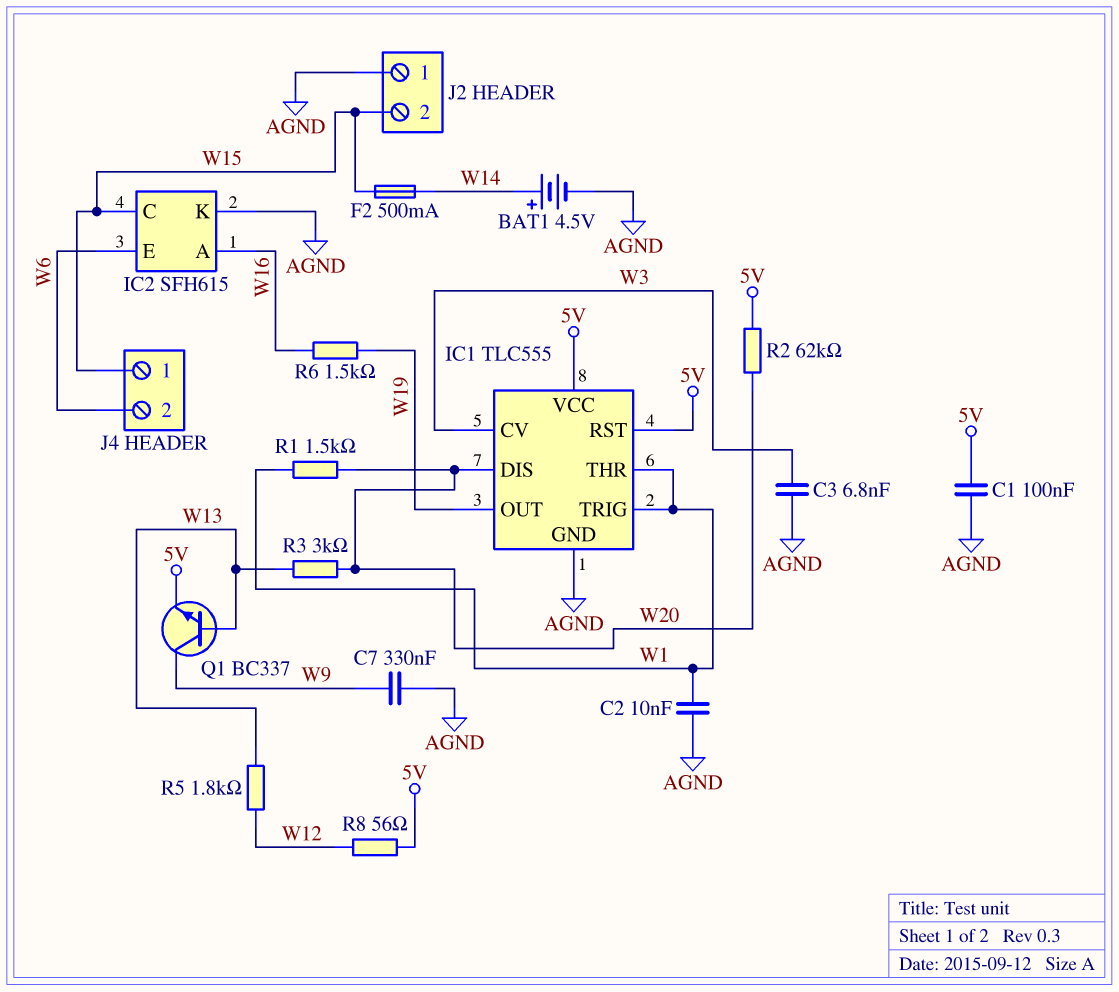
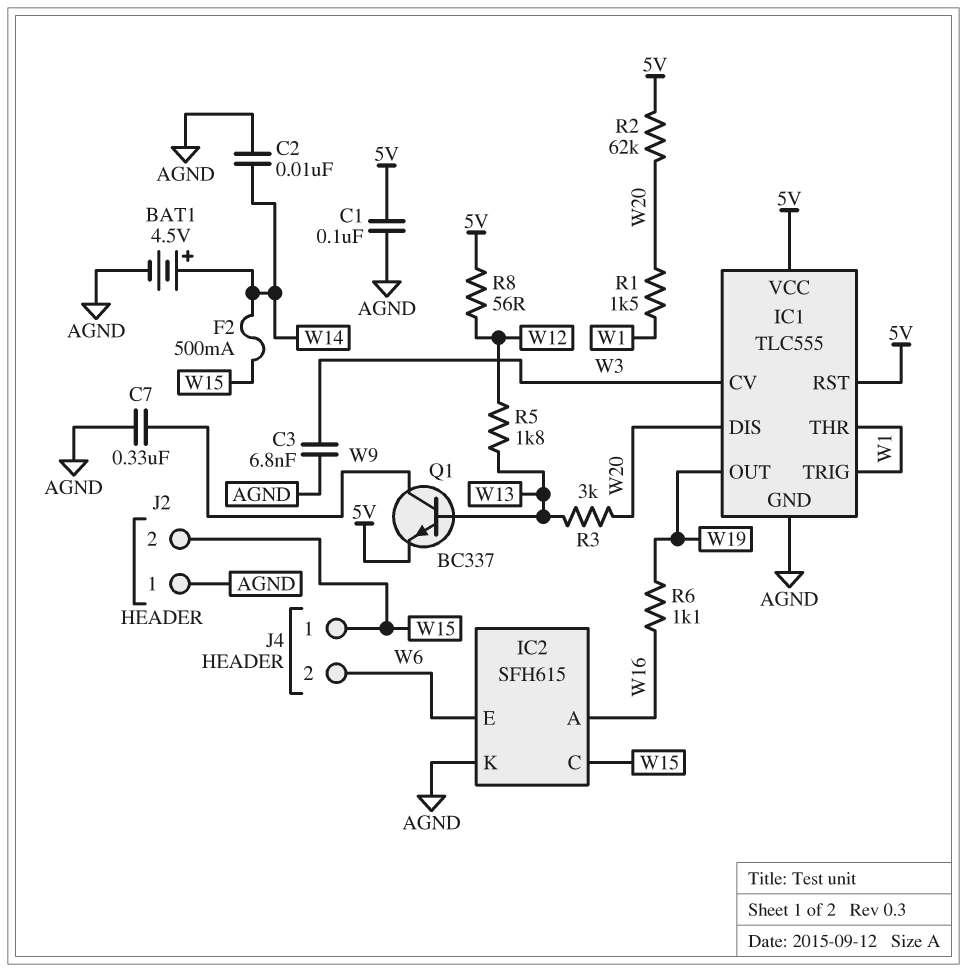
C2: 10nF (AGND, W1) -> 10nF (AGND, W14)
R6: 1.5k (W16, W19) -> 1.1k (W16, W19)

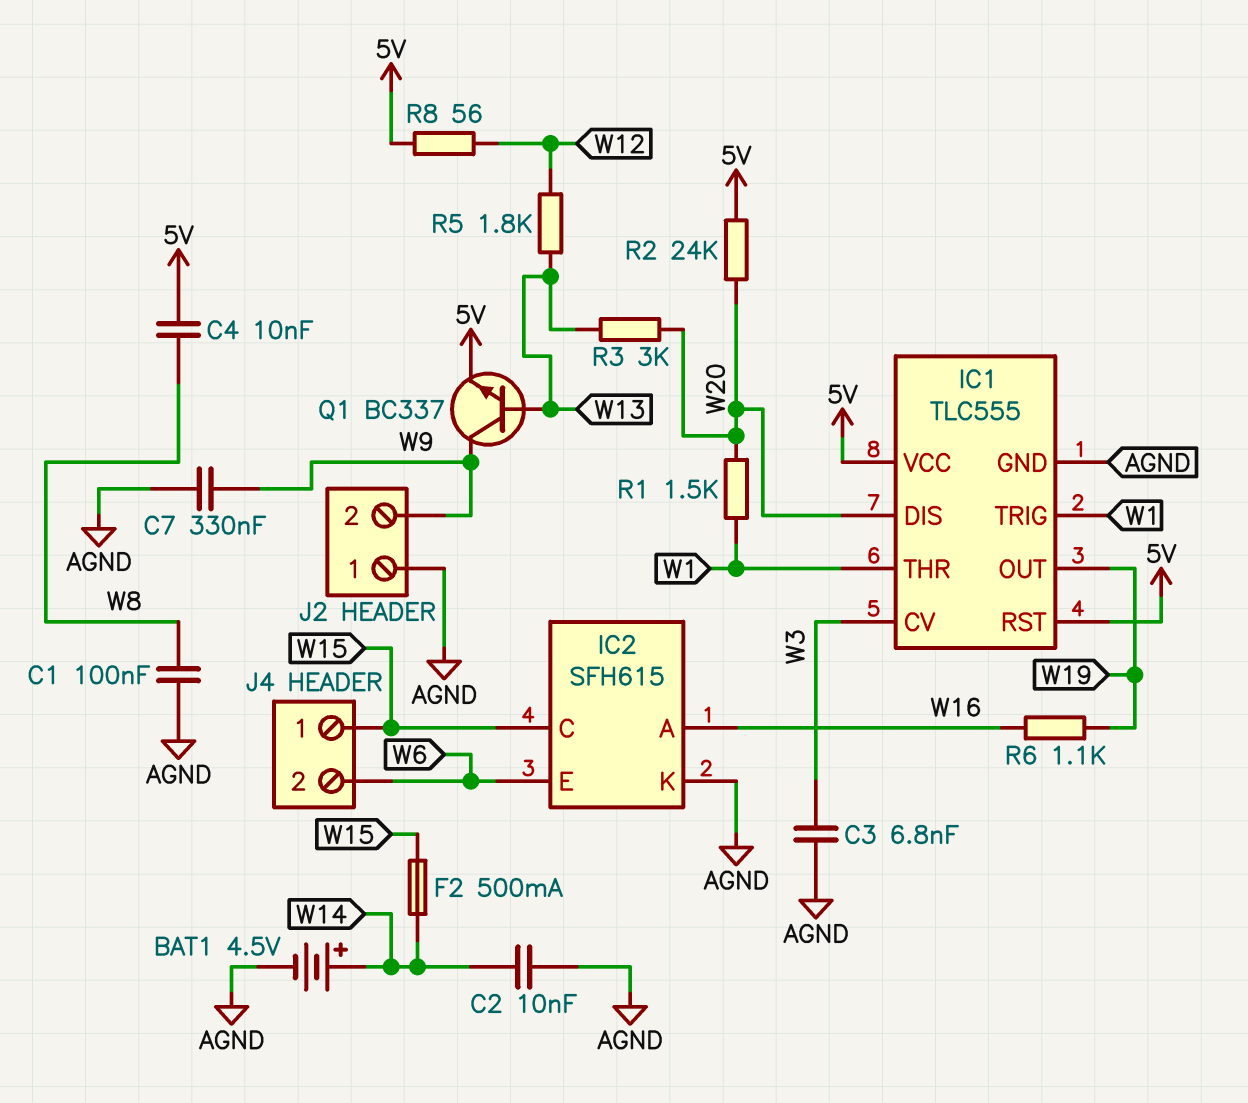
C1: 100nF (5V, AGND) -> 100nF (AGND, W8)
C4: none -> 10nF (5V, W8)
J2 pin 2: W15 -> W9
R2: 62k (5V, W20) -> 24k (5V, W20)

